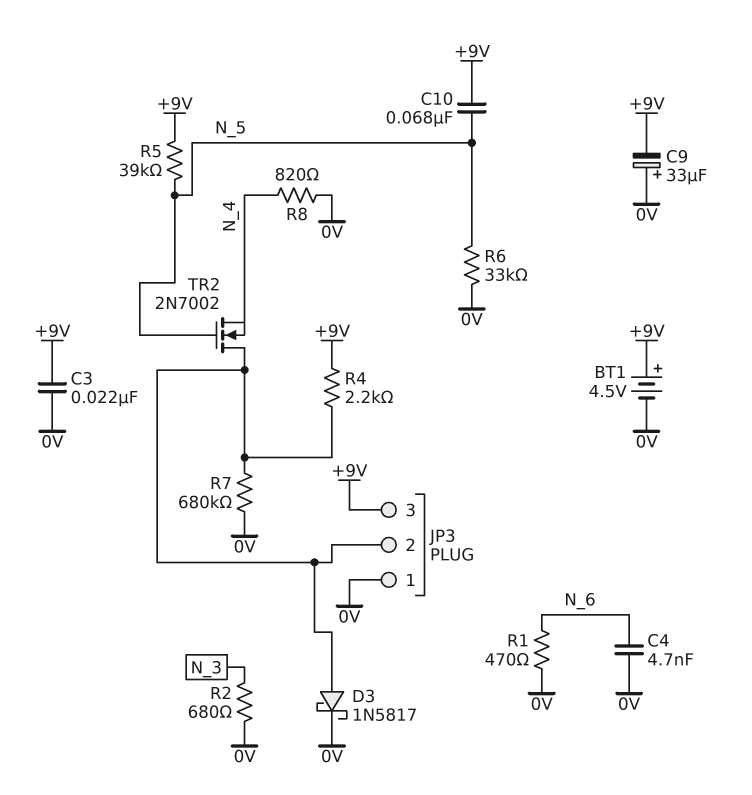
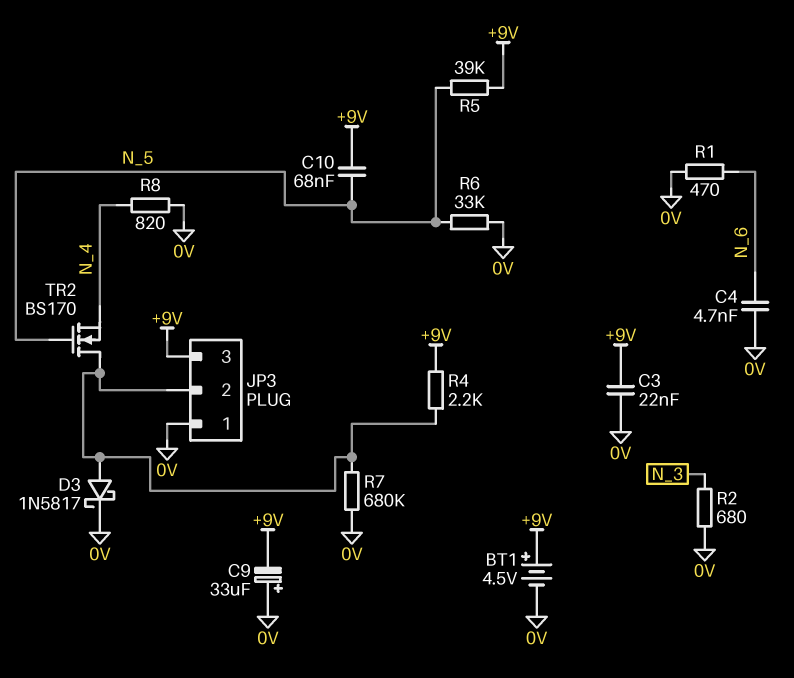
TR2: NMOS 2N7002 (G N_5, D JP3/2, S N_4) -> NMOS BS170 (G N_5, D JP3/2, S N_4)

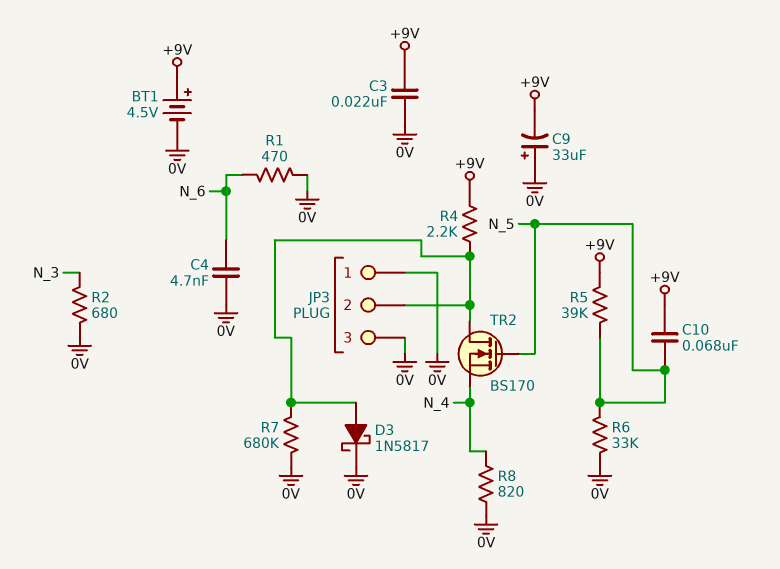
JP3 pin 3: +9V -> 0V

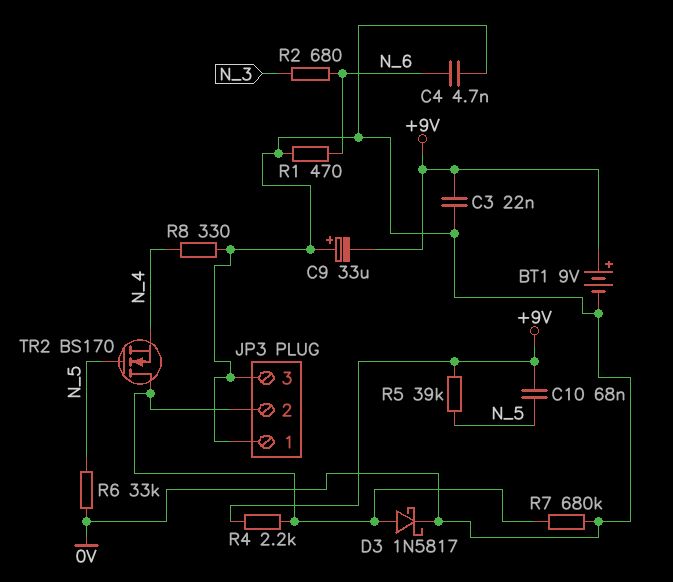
BT1: 4.5V (plus +9V, minus 0V) -> 9V (plus +9V, minus 0V)
R2: 680 (0V, N_3) -> 680 (N_3, N_6)
R8: 820 (0V, N_4) -> 330 (0V, N_4)

